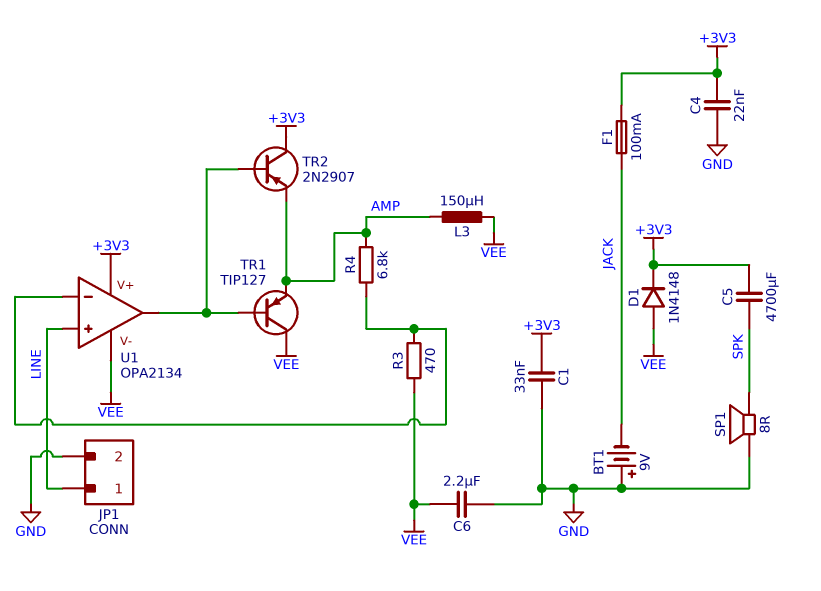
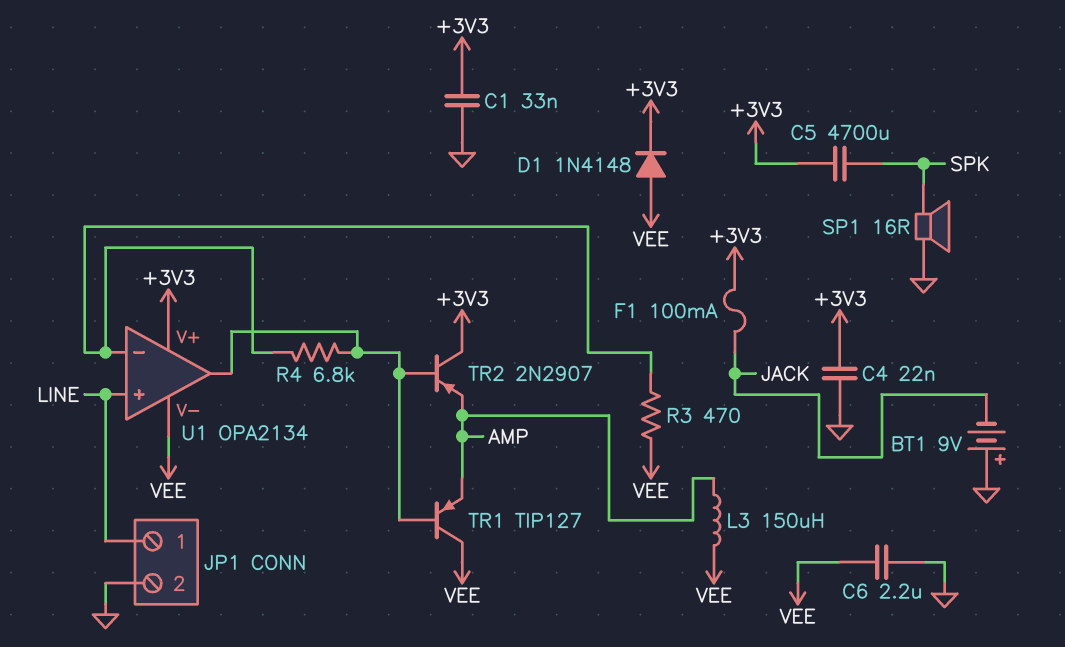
R4: 6.8k (AMP, U1/in-) -> 6.8k (U1/in-, U1/out)
SP1: speaker 8R (GND, SPK) -> speaker 16R (GND, SPK)

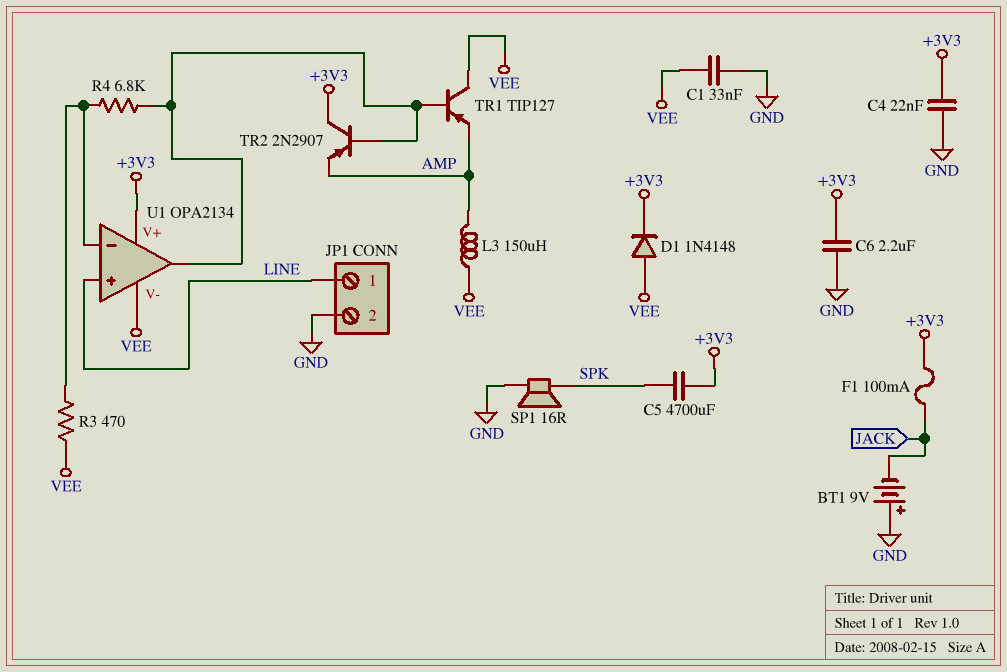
C1: 33nF (+3V3, GND) -> 33nF (GND, VEE)
C6: 2.2uF (GND, VEE) -> 2.2uF (+3V3, GND)

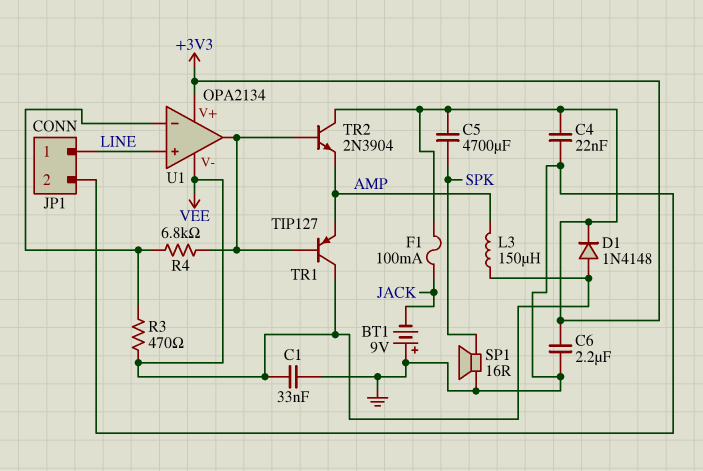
TR2: PNP 2N2907 (B U1/out, C +3V3, E AMP) -> NPN 2N3904 (B U1/out, C +3V3, E AMP)

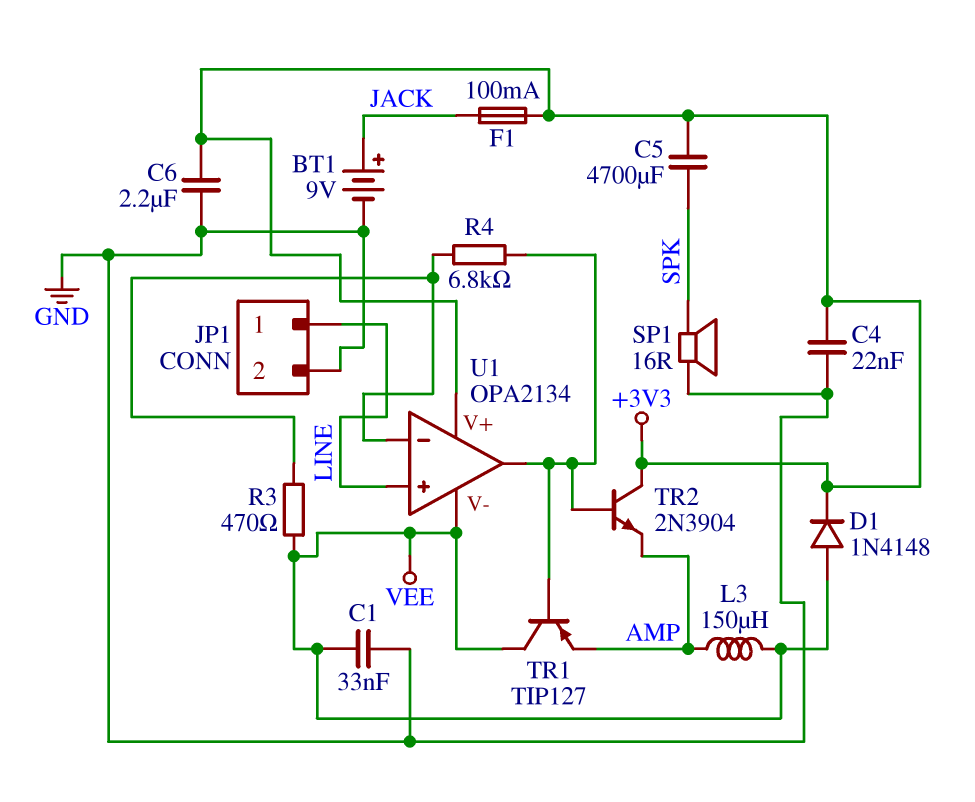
BT1: 9V (plus GND, minus JACK) -> 9V (plus JACK, minus GND)

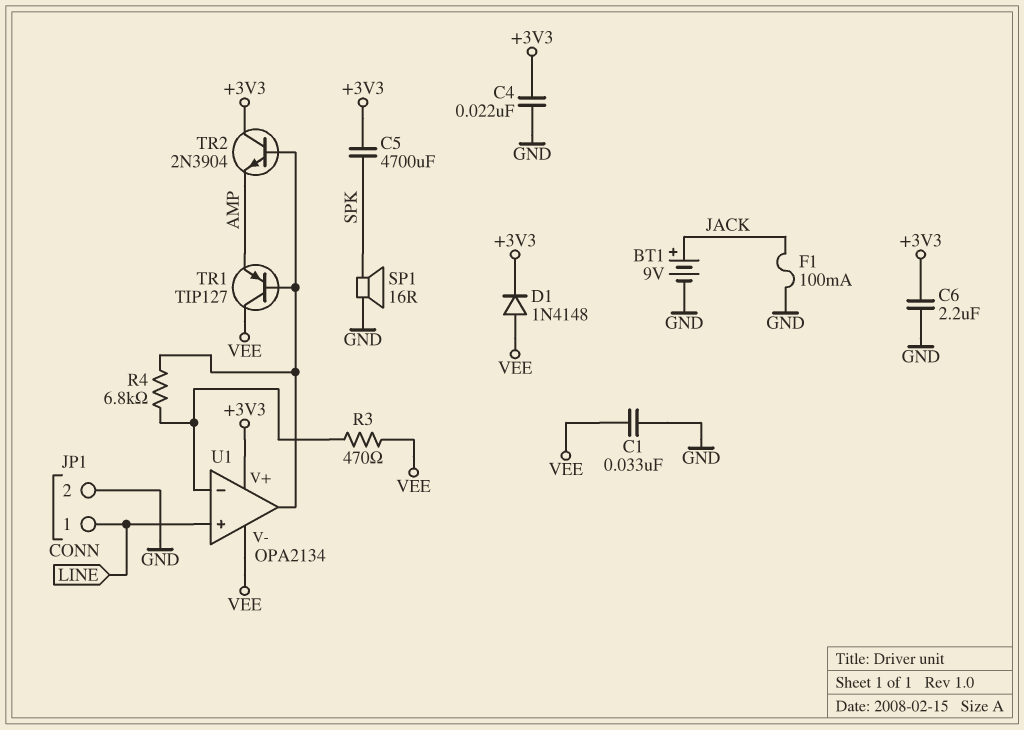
F1: 100mA (+3V3, JACK) -> 100mA (GND, JACK)
L3: 150uH (AMP, VEE) -> none

